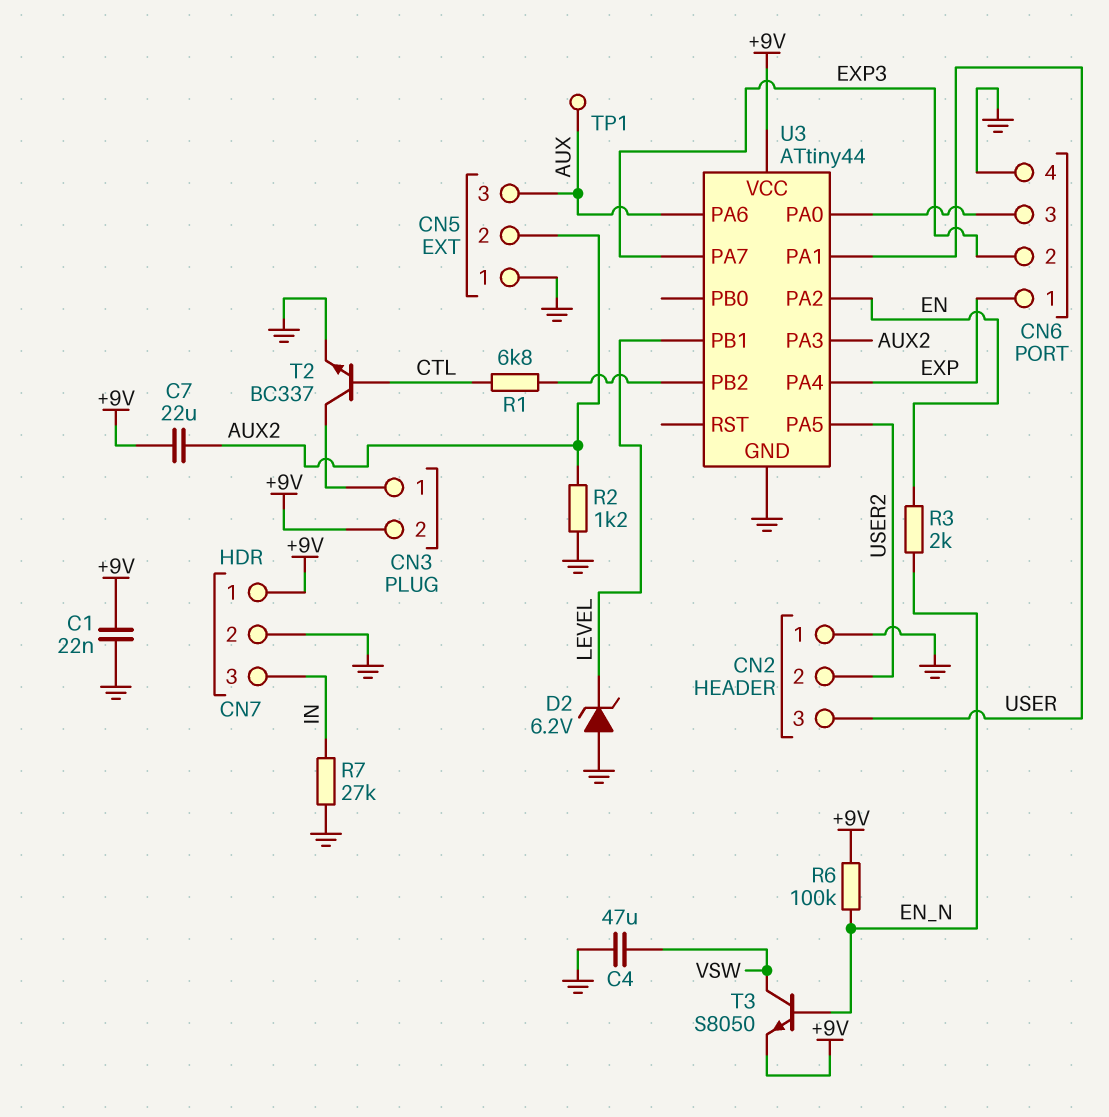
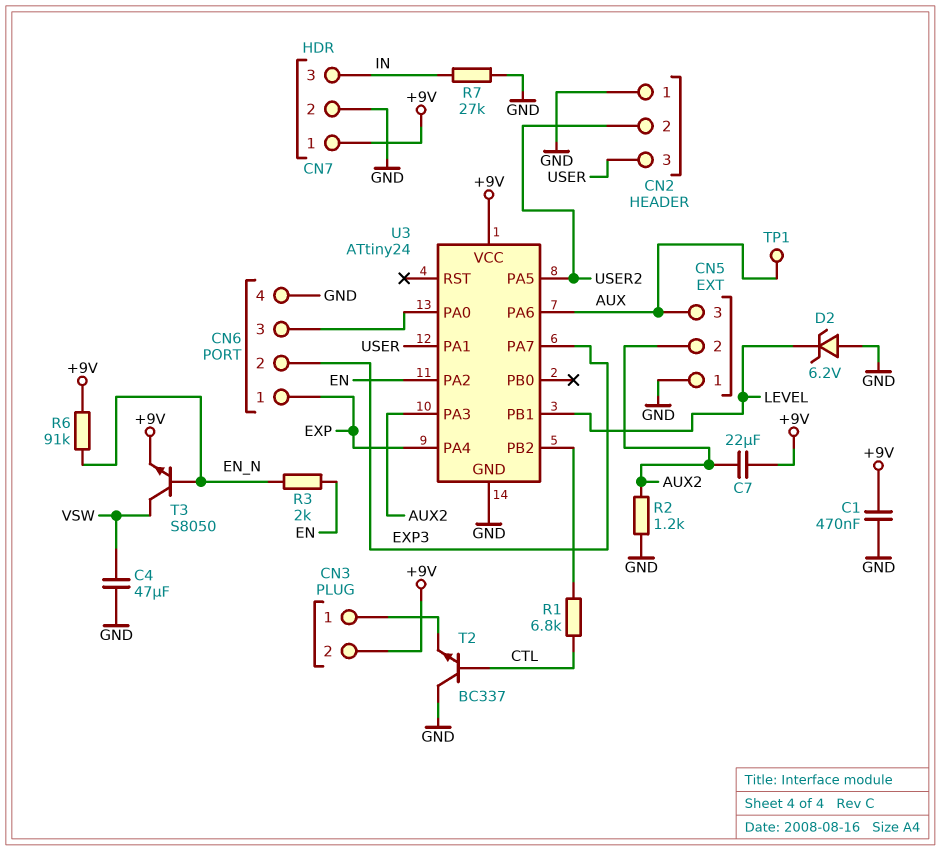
C1: 22nF (+9V, GND) -> 470nF (+9V, GND)
R6: 100k (+9V, EN_N) -> 91k (+9V, EN_N)
T2: NPN BC337 (B CTL, C CN3/1, E GND) -> NPN BC337 (B CTL, C GND, E CN3/1)
U3: ATtiny44 -> ATtiny24

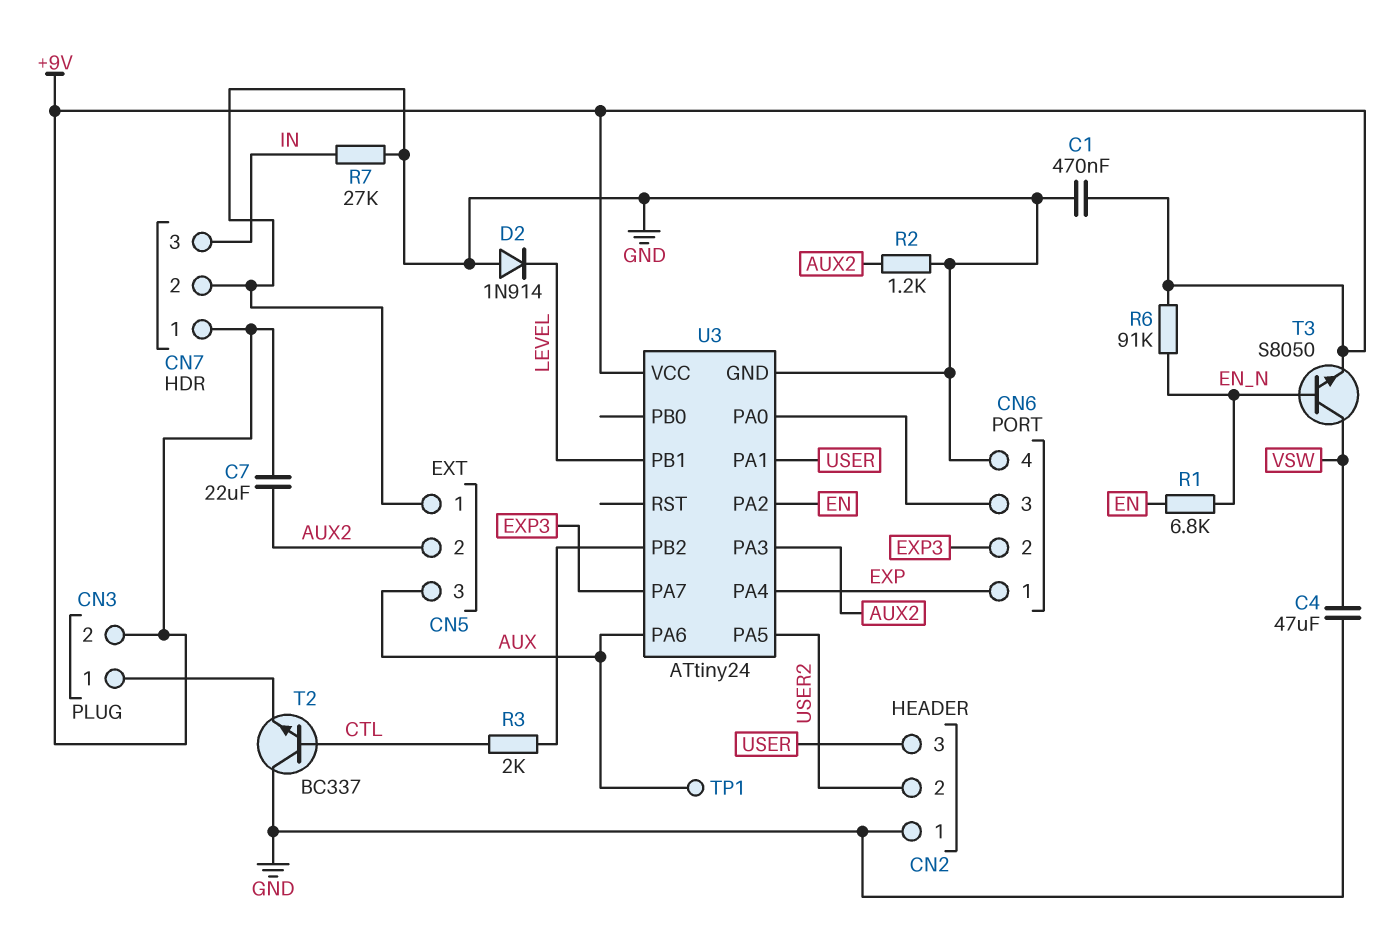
D2: zener 6.2V (A GND, K LEVEL) -> diode 1N914 (A GND, K LEVEL)
R1: 6.8k (CTL, U3/PB2) -> 6.8k (EN, EN_N)
R3: 2k (EN, EN_N) -> 2k (CTL, U3/PB2)

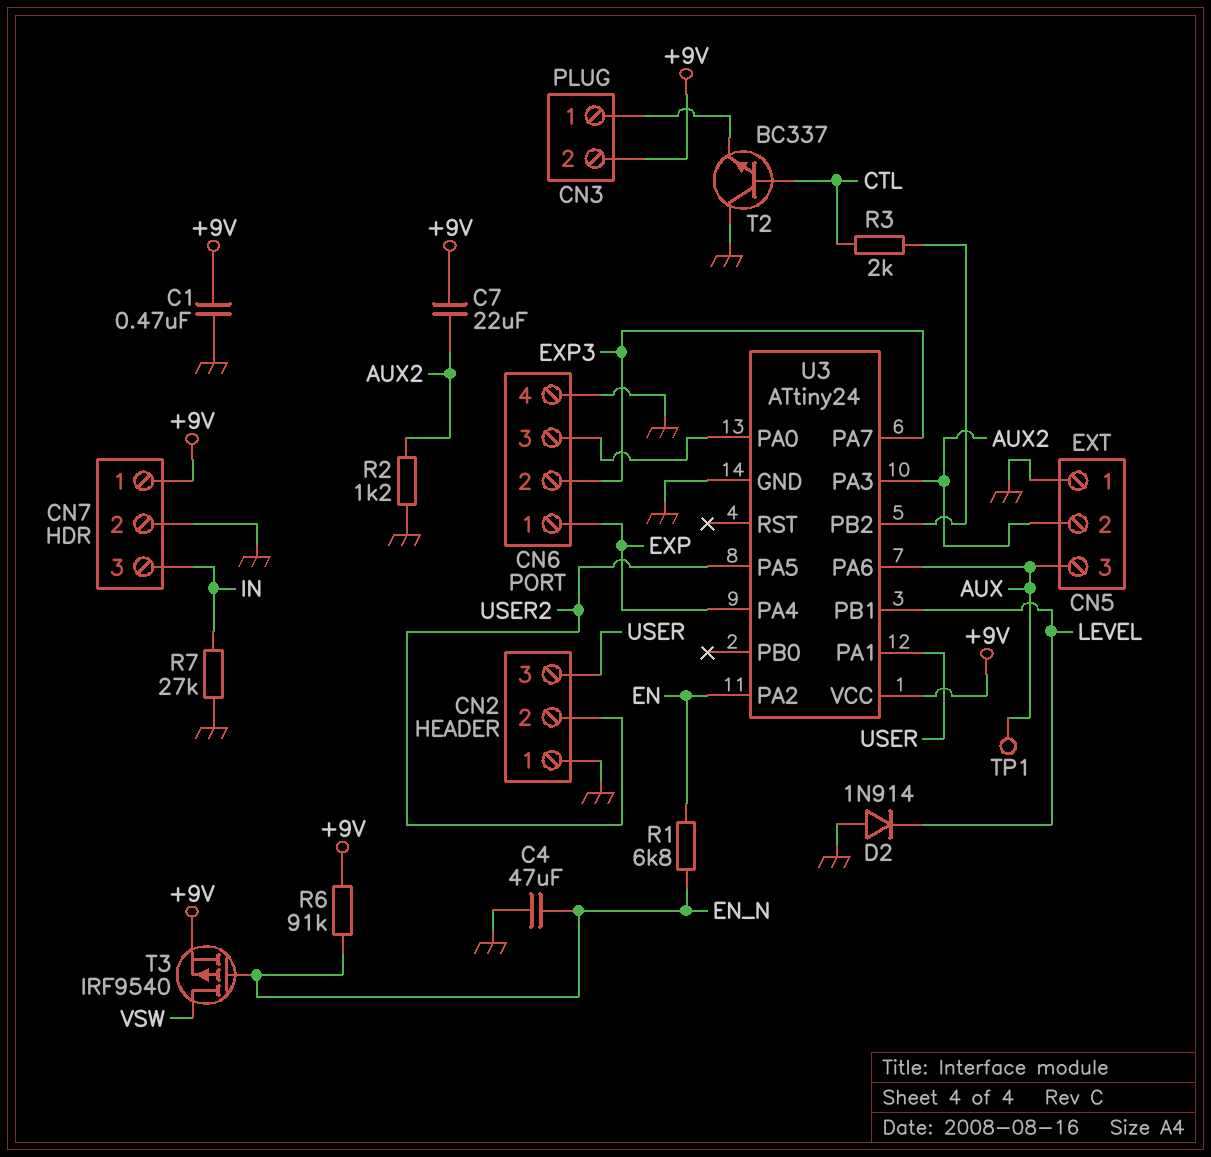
C4: 47uF (GND, VSW) -> 47uF (EN_N, GND)
T3: NPN S8050 (B EN_N, C VSW, E +9V) -> PMOS IRF9540 (G EN_N, D VSW, S +9V)

